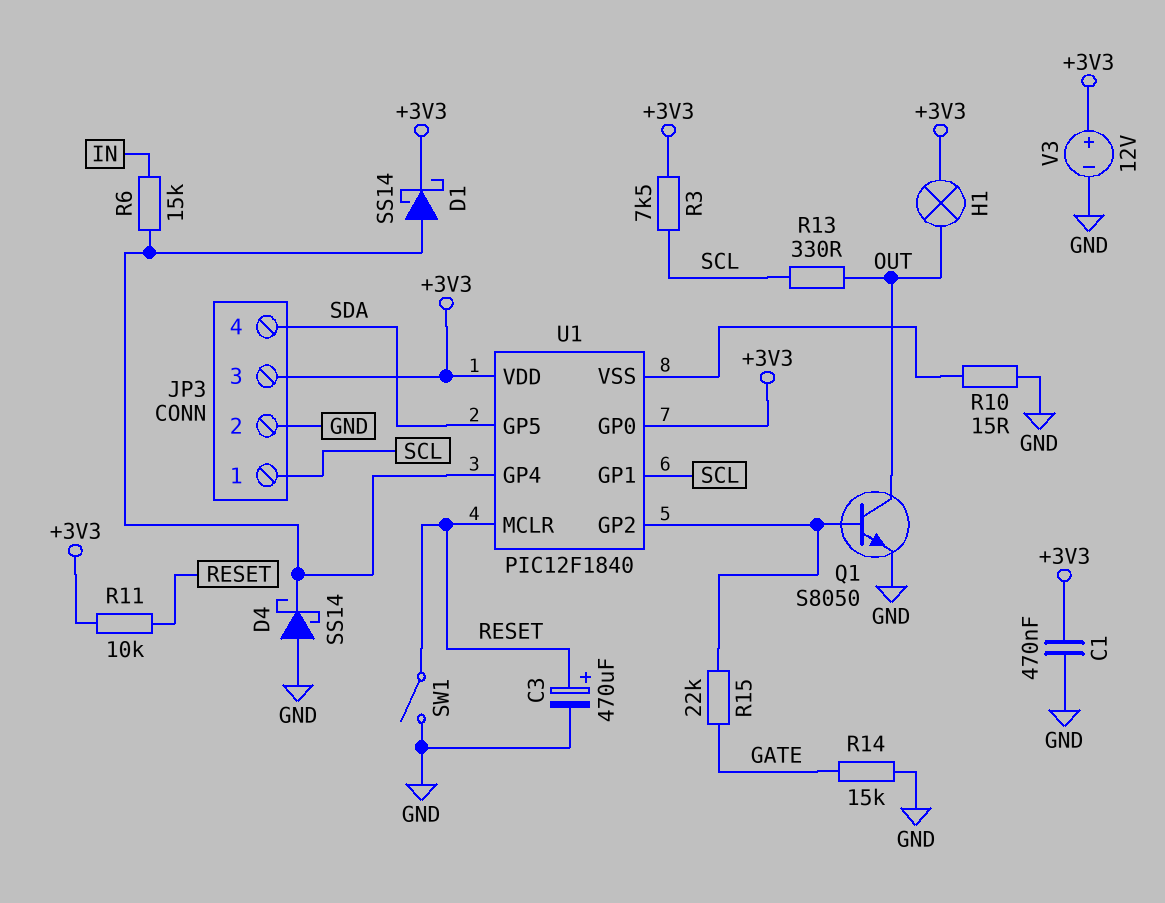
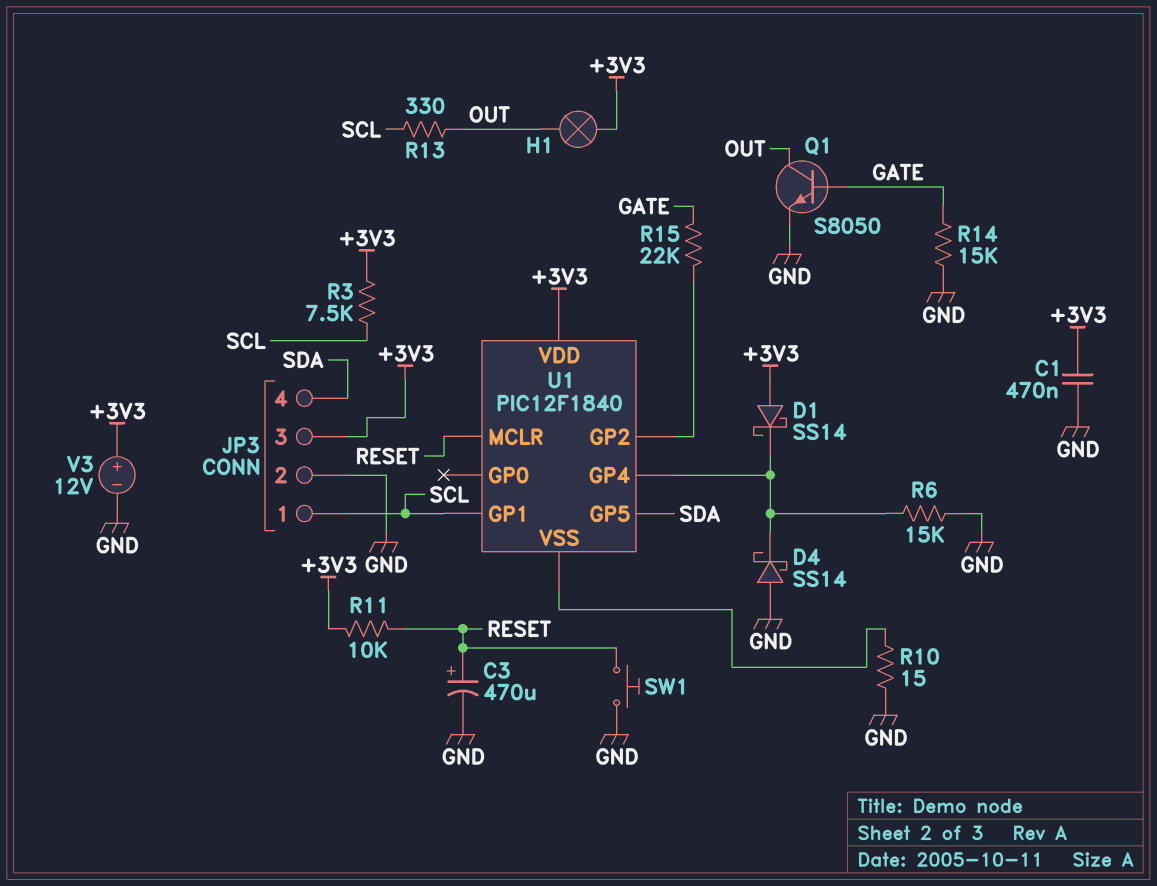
D1: schottky SS14 (A U1/GP4, K +3V3) -> schottky SS14 (A +3V3, K U1/GP4)
Q1: NPN S8050 (B U1/GP2, C OUT, E GND) -> NPN S8050 (B GATE, C OUT, E GND)
R6: 15k (IN, U1/GP4) -> 15k (GND, U1/GP4)
SW1: switch (GND, RESET) -> button (GND, RESET)
U1 pin GP0: +3V3 -> none

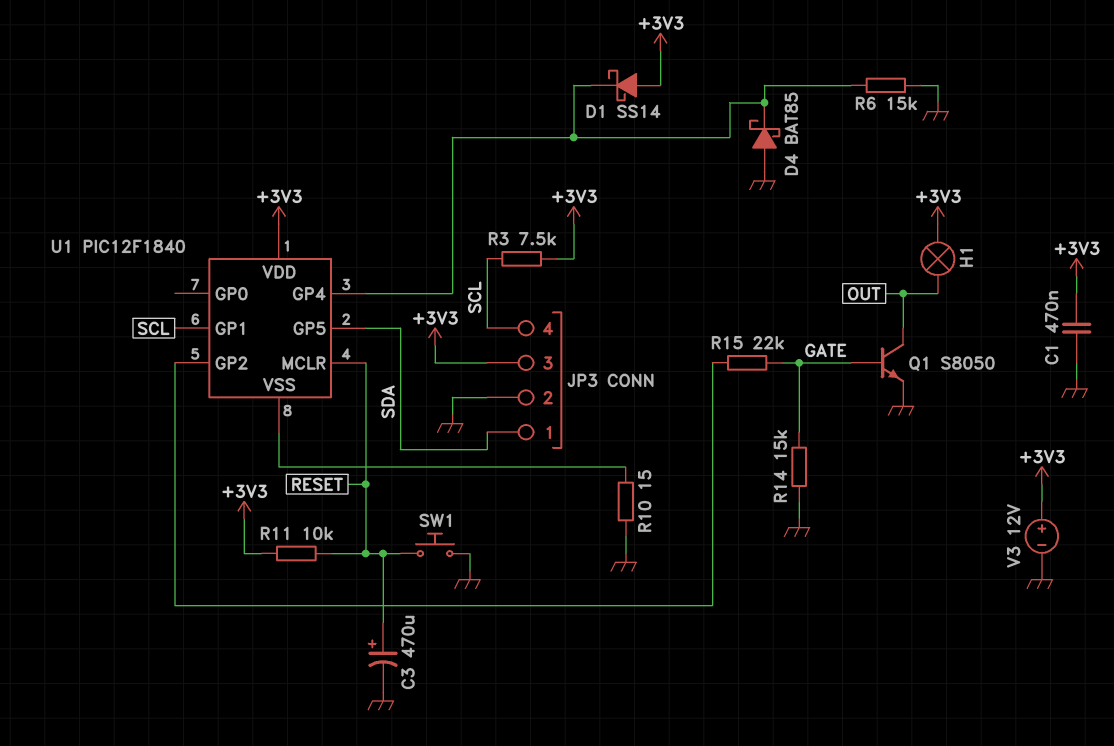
D4: schottky SS14 (A GND, K U1/GP4) -> schottky BAT85 (A GND, K U1/GP4)
JP3 pin 1: SCL -> SDA
JP3 pin 4: SDA -> SCL
R13: 330 (OUT, SCL) -> none

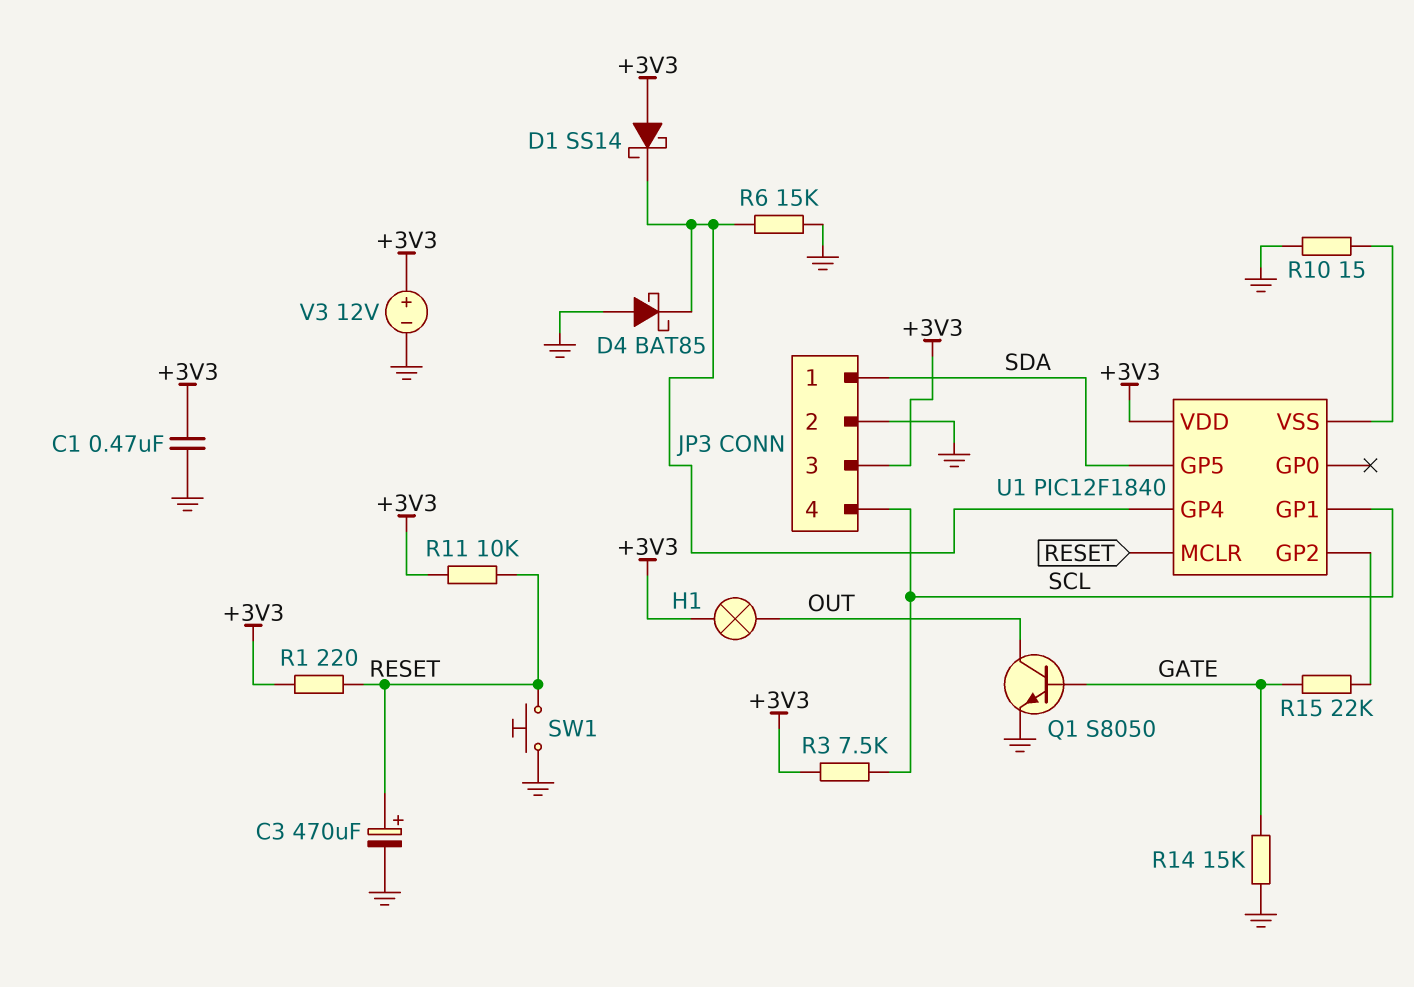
R1: none -> 220 (+3V3, RESET)

